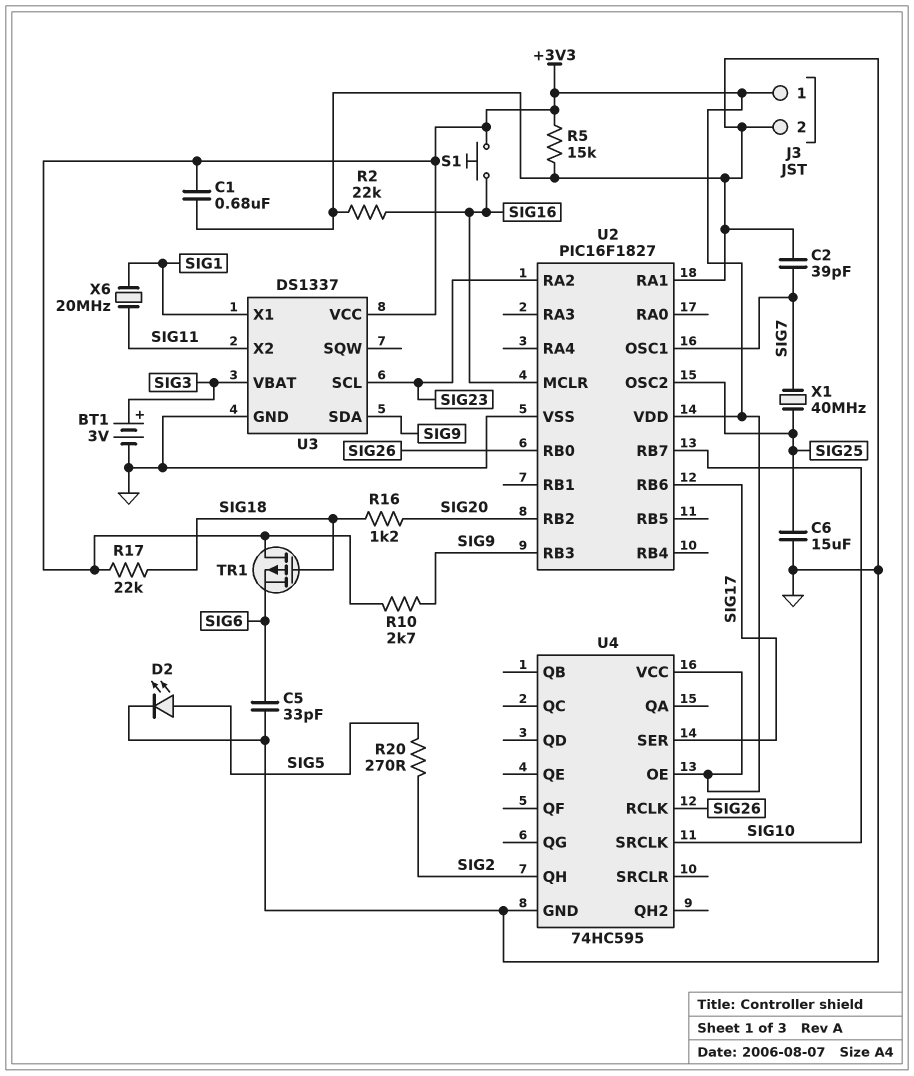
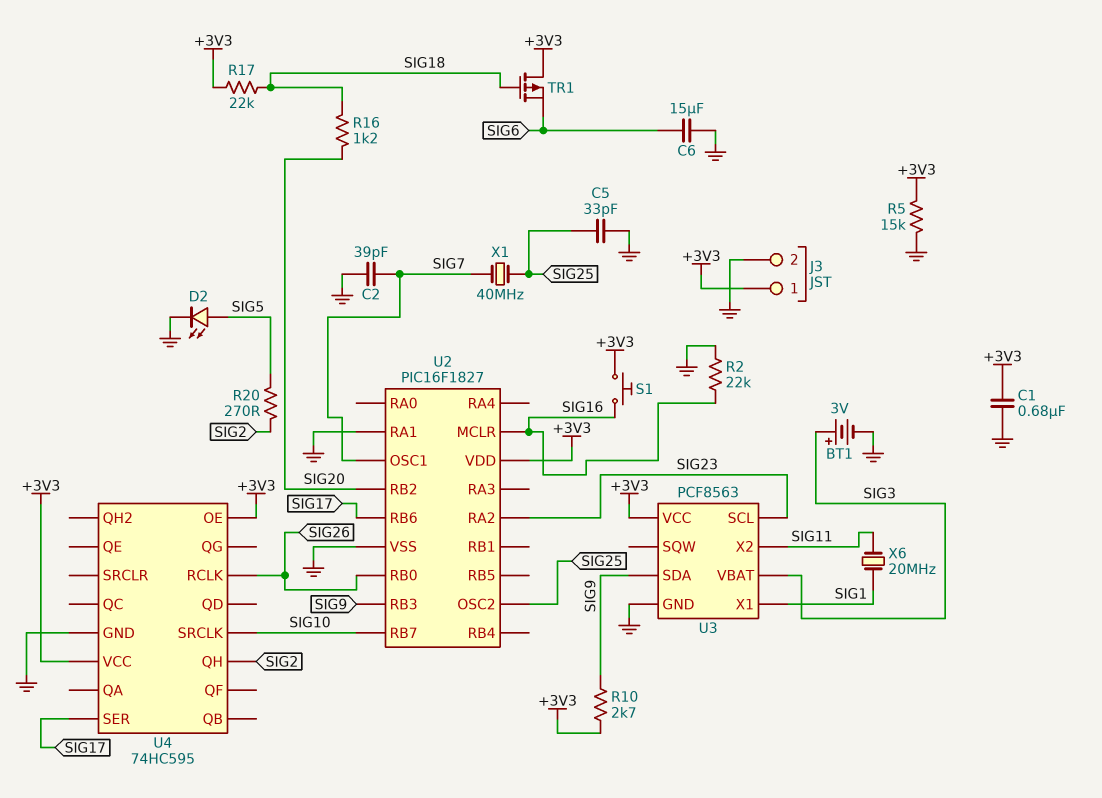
C5: 33pF (GND, SIG6) -> 33pF (GND, SIG25)
C6: 15uF (GND, SIG25) -> 15uF (GND, SIG6)
U3: DS1337 -> PCF8563

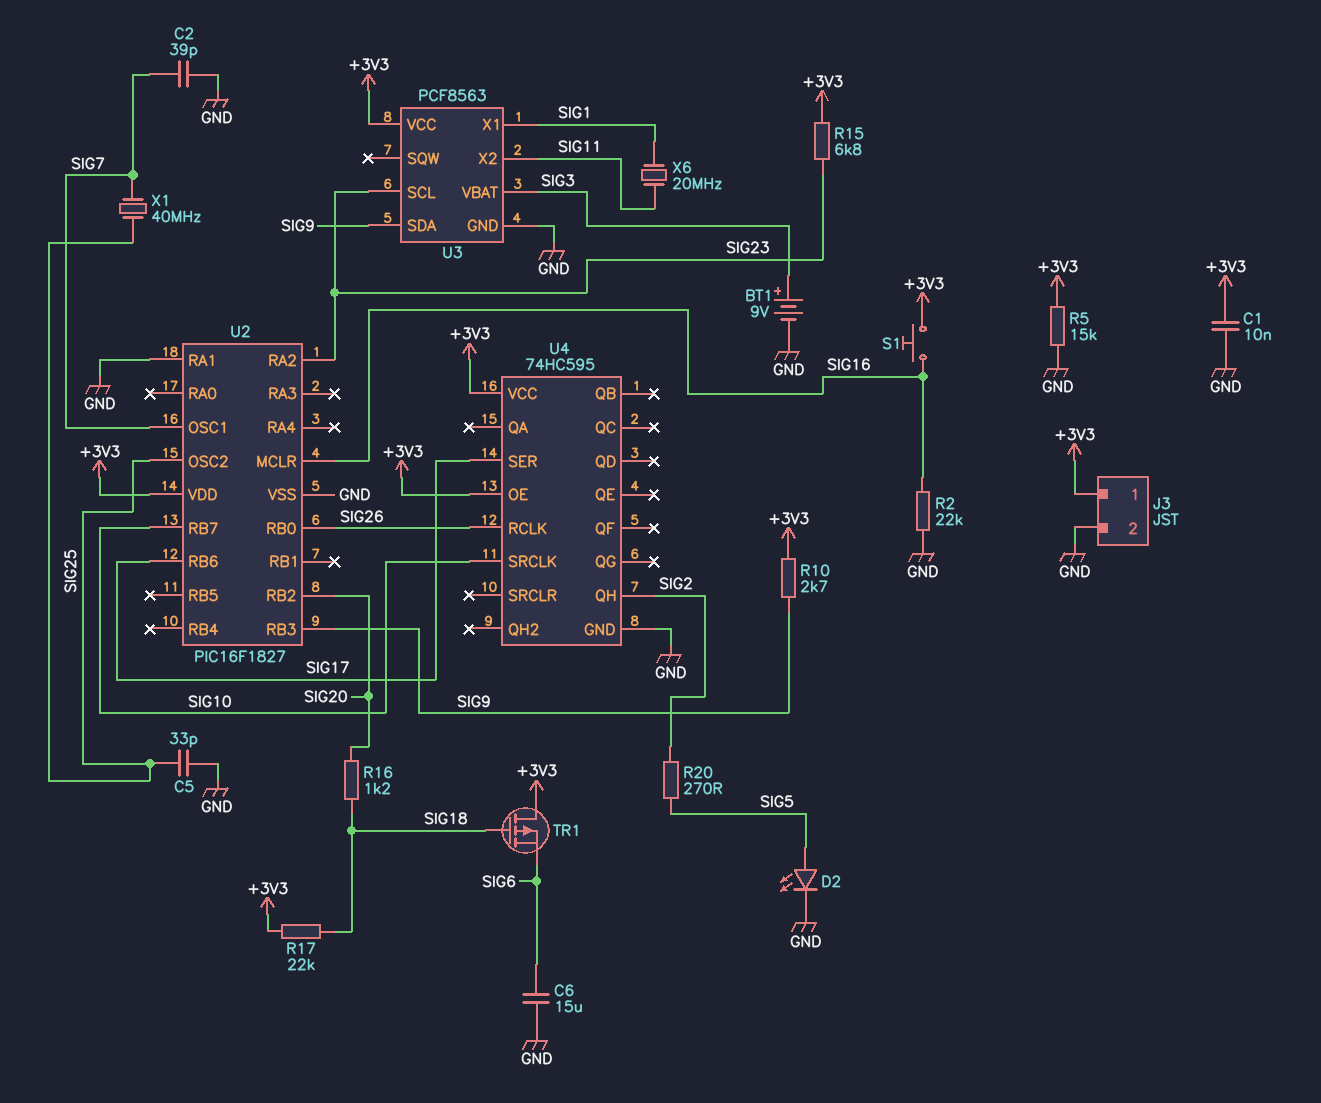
BT1: 3V (plus SIG3, minus GND) -> 9V (plus SIG3, minus GND)
C1: 680nF (+3V3, GND) -> 10nF (+3V3, GND)
R15: none -> 6.8k (+3V3, SIG23)

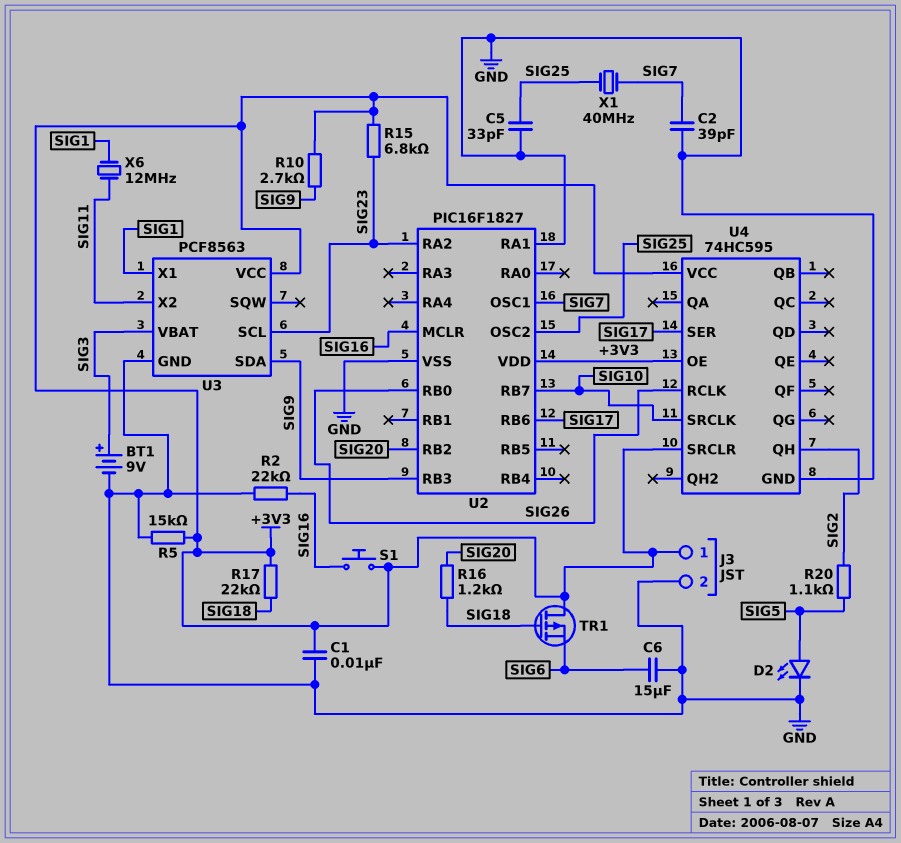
R20: 270 (SIG2, SIG5) -> 1.1k (SIG2, SIG5)
U4 pin SRCLR: none -> +3V3
X6: 20MHz (SIG1, SIG11) -> 12MHz (SIG1, SIG11)

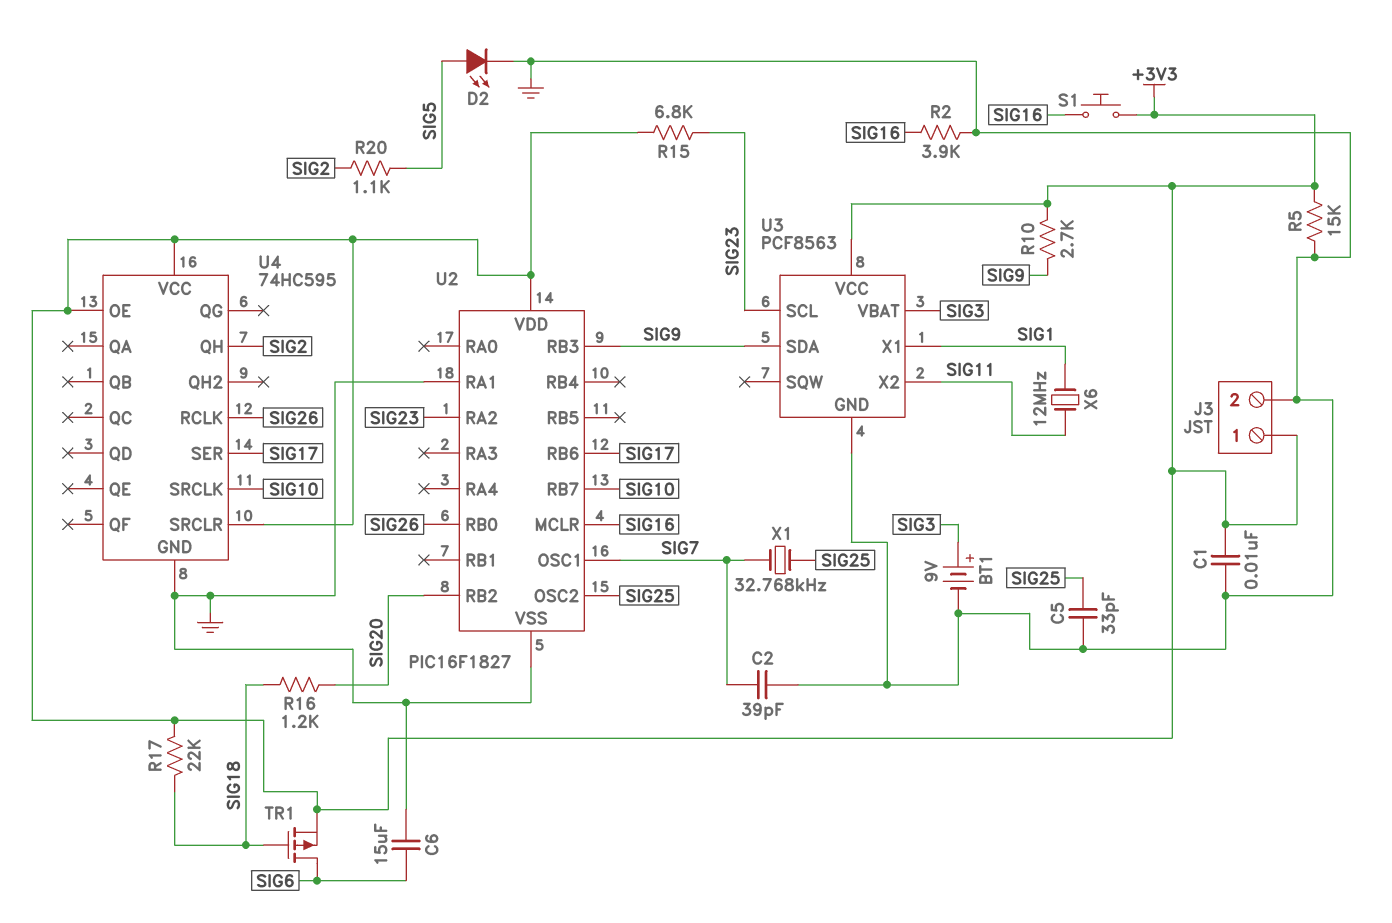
R2: 22k (GND, SIG16) -> 3.9k (GND, SIG16)
TR1: PMOS (G SIG18, D +3V3, S SIG6) -> PMOS (G SIG18, D SIG6, S +3V3)
X1: 40MHz (SIG7, SIG25) -> 32.768kHz (SIG7, SIG25)

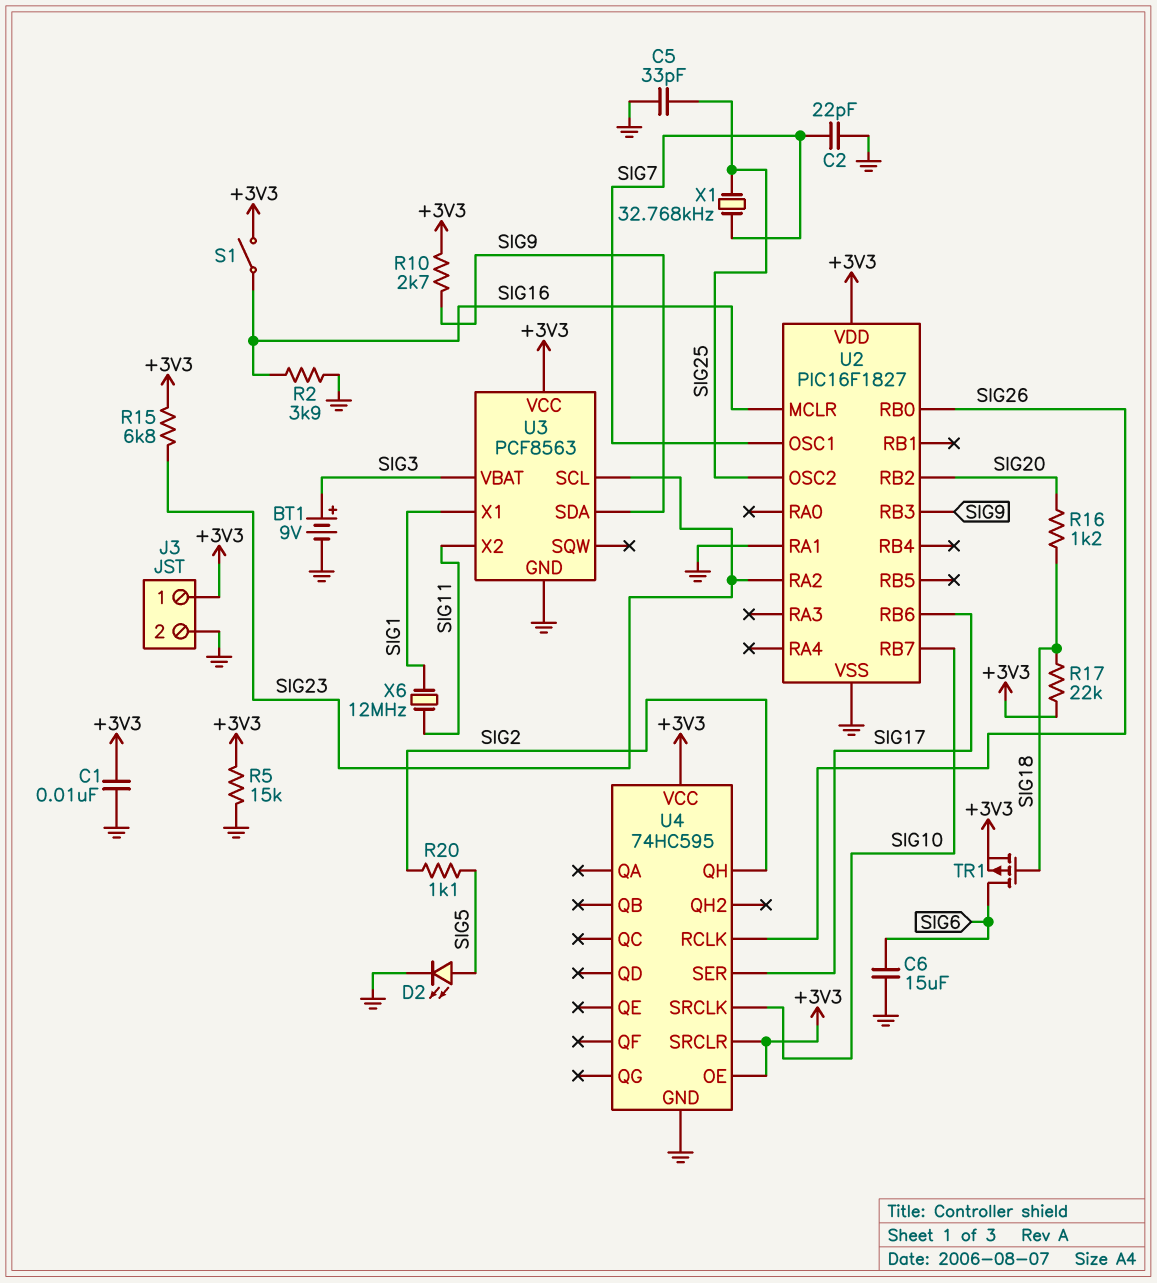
C2: 39pF (GND, SIG7) -> 22pF (GND, SIG7)
S1: button (+3V3, SIG16) -> switch (+3V3, SIG16)

